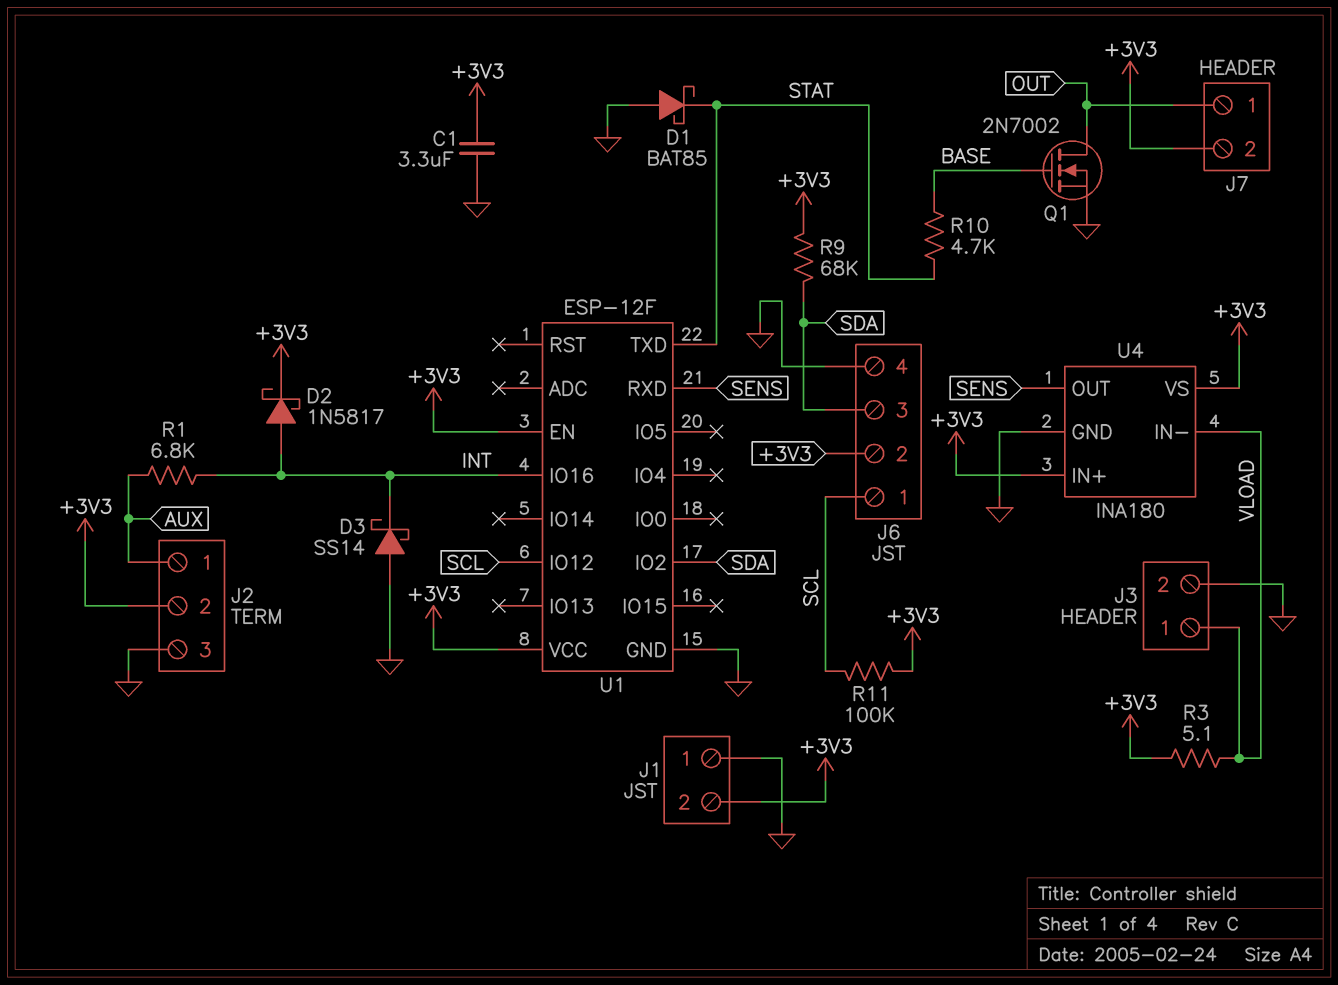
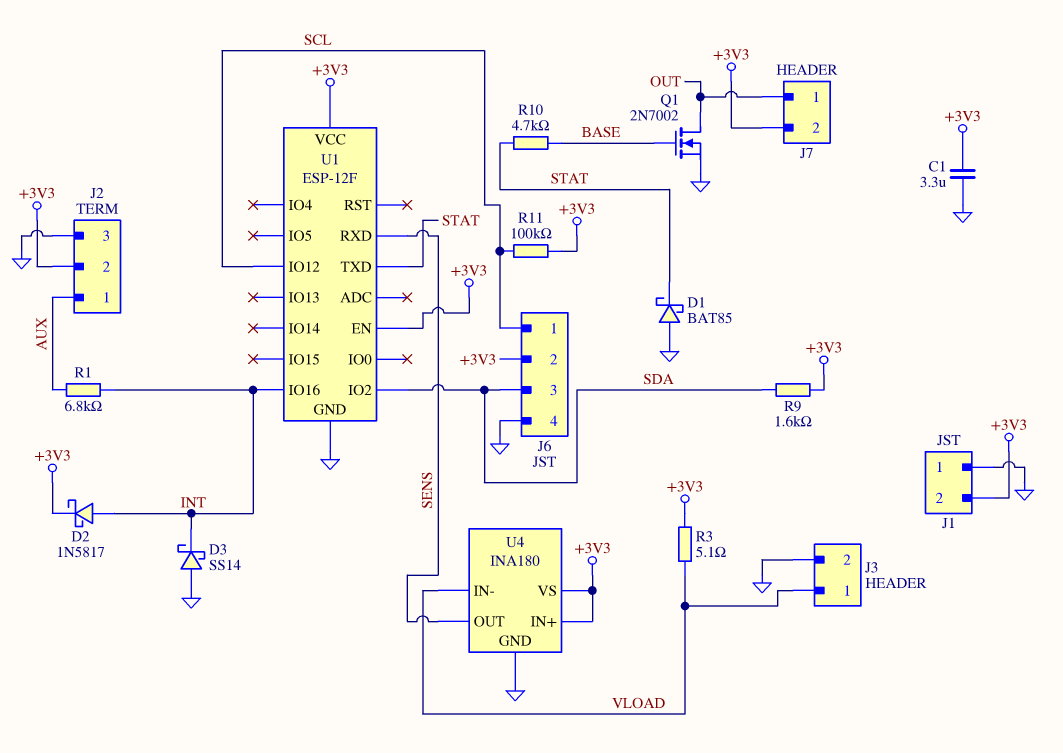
R9: 68k (+3V3, SDA) -> 1.6k (+3V3, SDA)

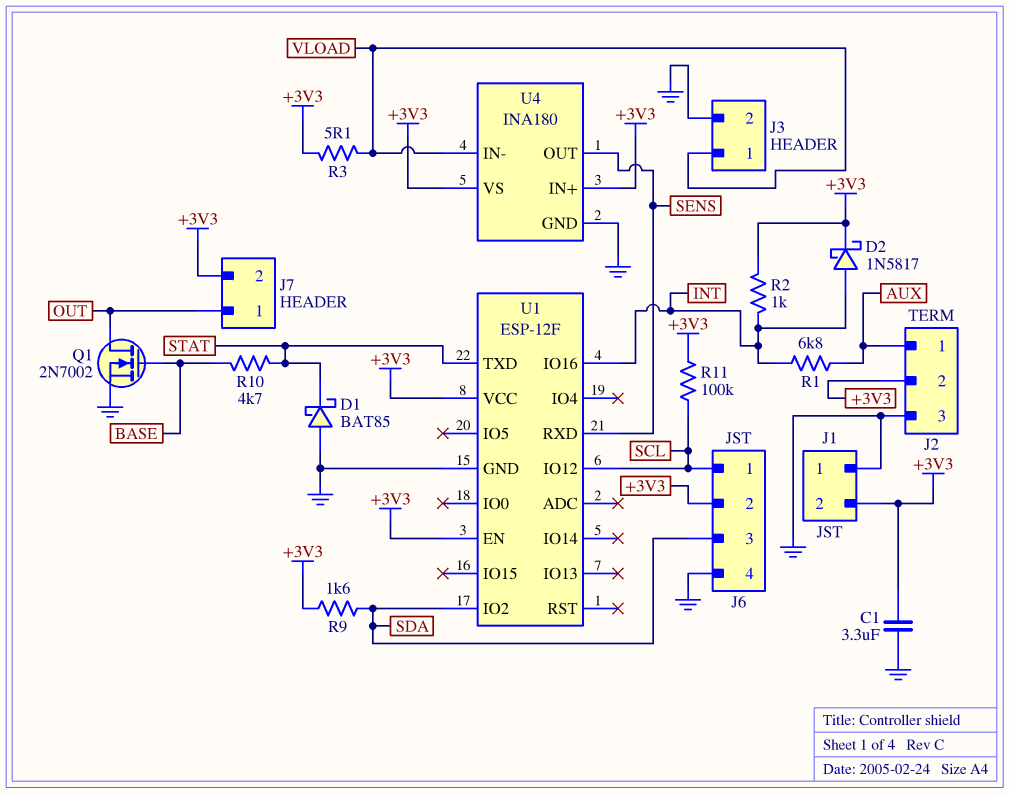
D3: schottky SS14 (A GND, K INT) -> none
R2: none -> 1k (+3V3, INT)

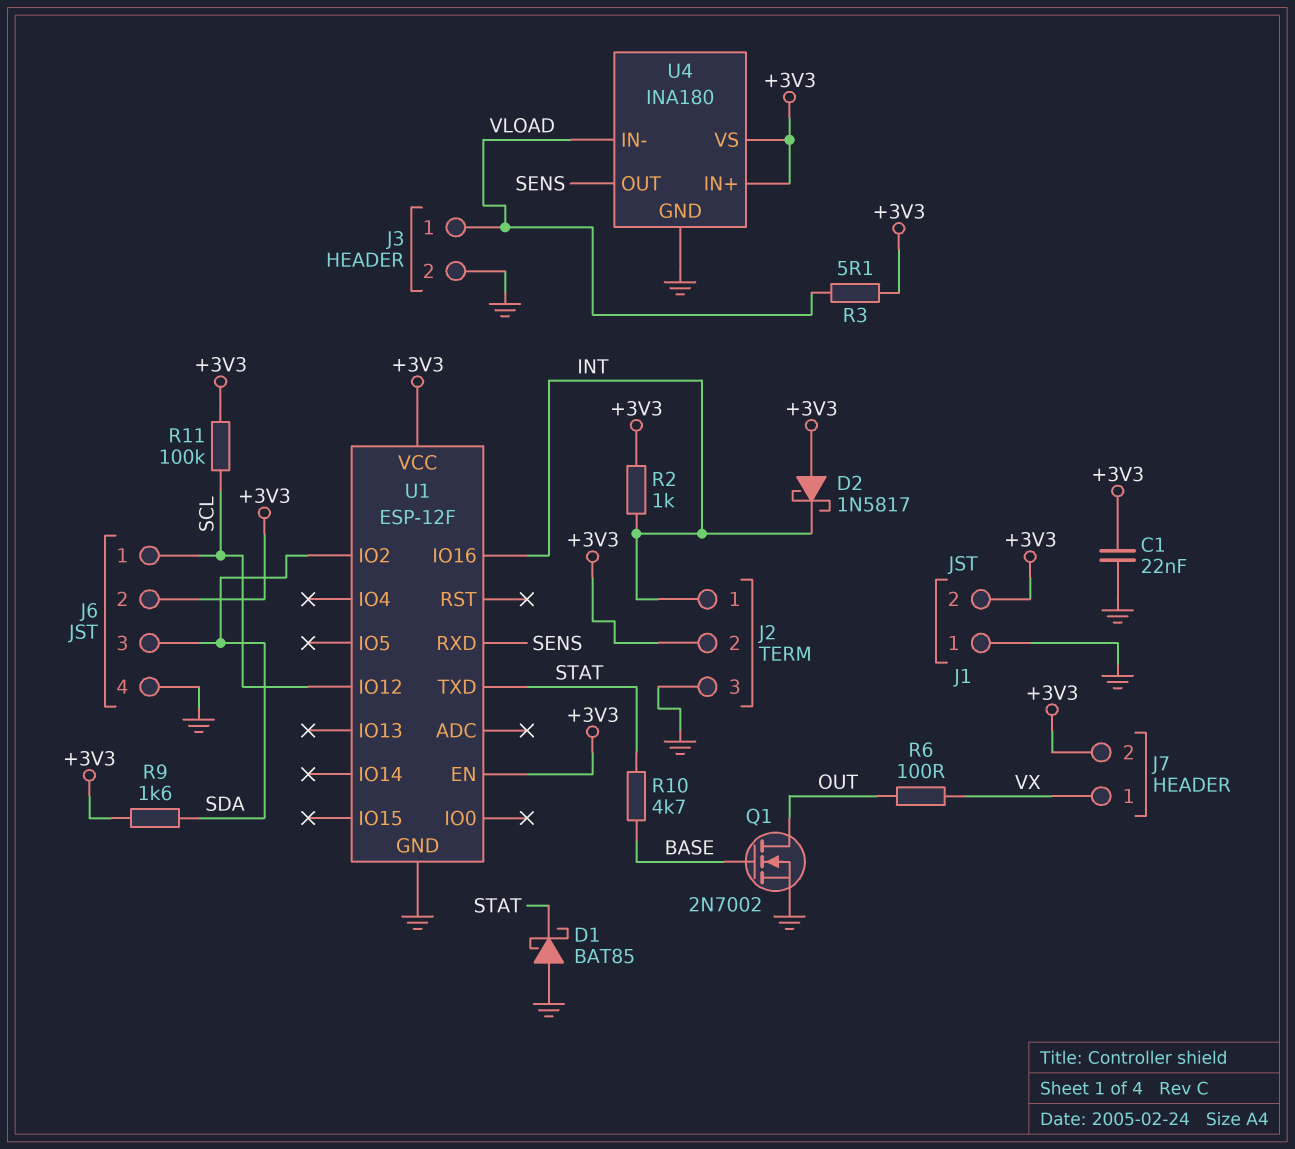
C1: 3.3uF (+3V3, GND) -> 22nF (+3V3, GND)
D2: schottky 1N5817 (A INT, K +3V3) -> schottky 1N5817 (A +3V3, K INT)
J2 pin 1: AUX -> INT
J7 pin 1: OUT -> VX
R1: 6.8k (AUX, INT) -> none
R6: none -> 100 (OUT, VX)

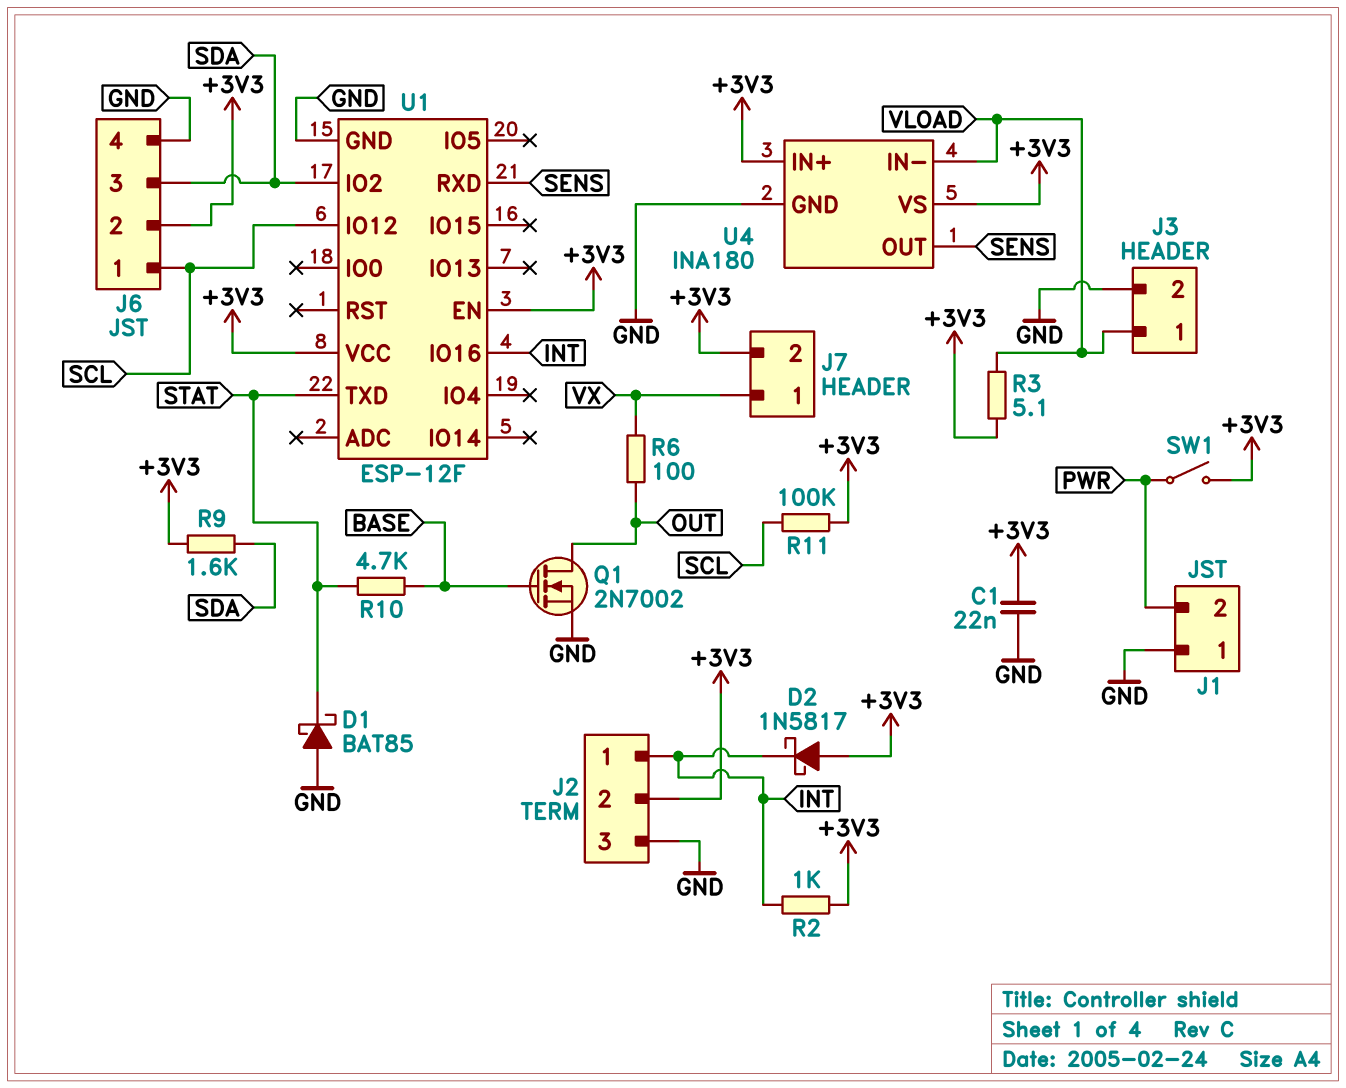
J1 pin 2: +3V3 -> PWR
SW1: none -> switch (+3V3, PWR)

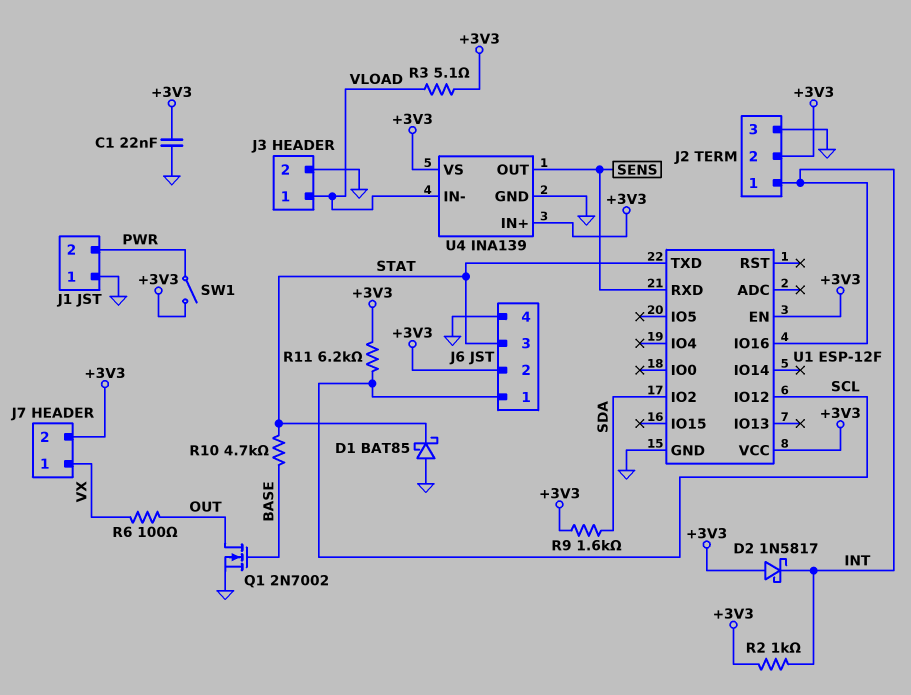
J6 pin 3: SDA -> STAT
R11: 100k (+3V3, SCL) -> 6.2k (+3V3, SCL)
U4: INA180 -> INA139

